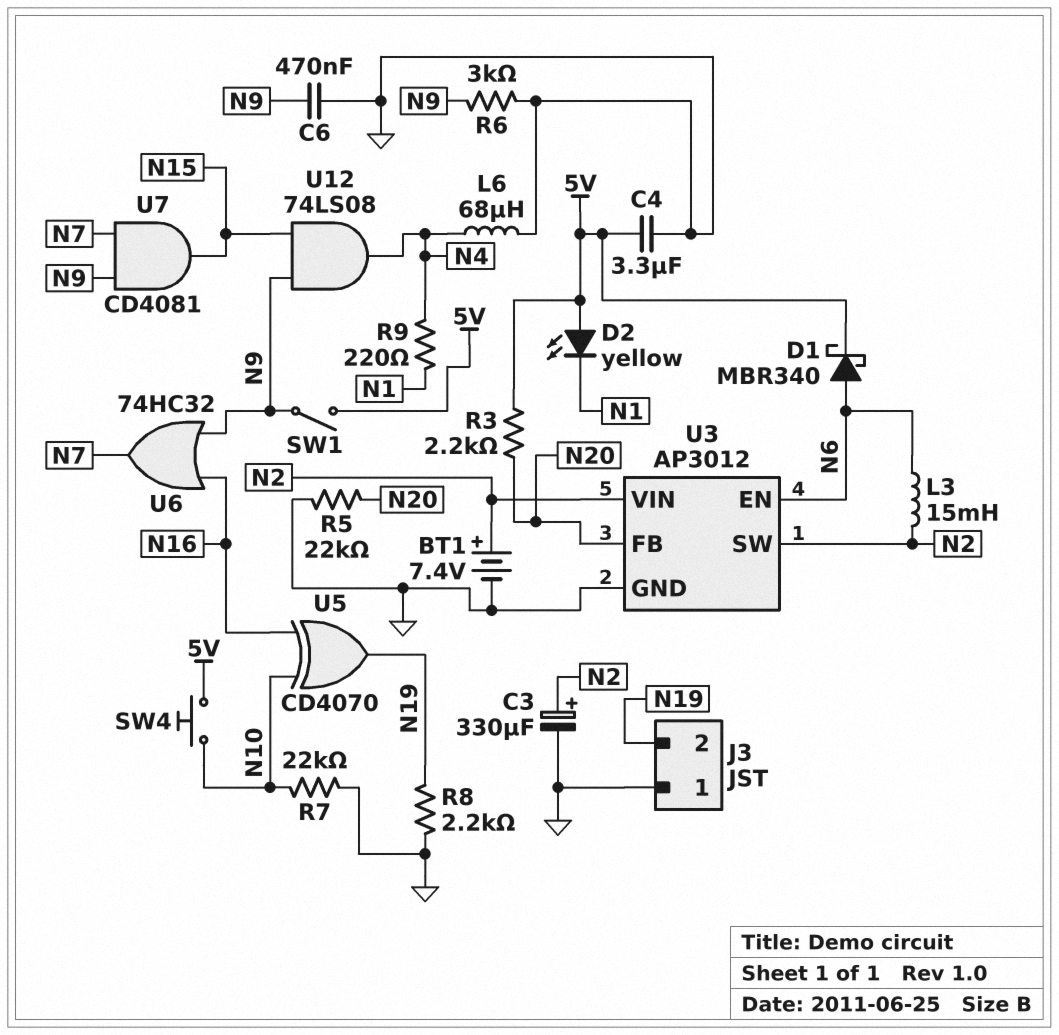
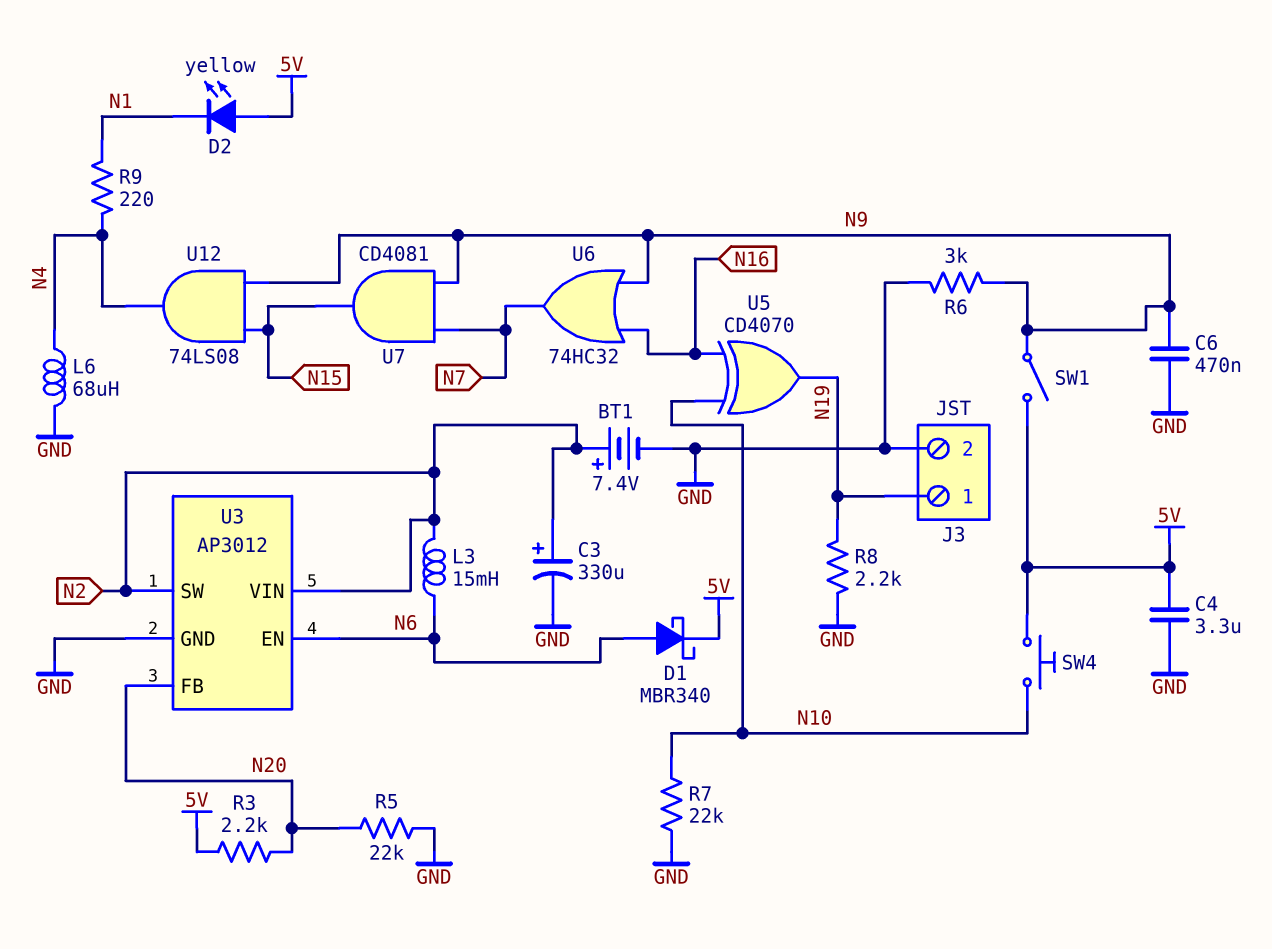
J3 pin 1: GND -> N19
J3 pin 2: N19 -> GND

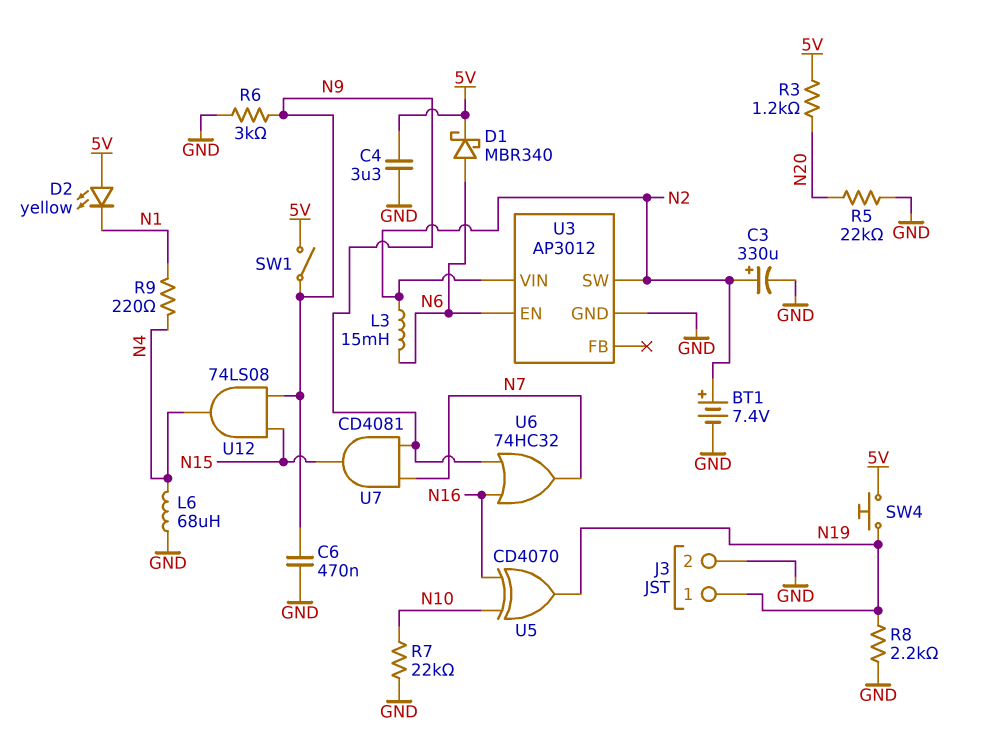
R3: 2.2k (5V, N20) -> 1.2k (5V, N20)
SW4: button (5V, N10) -> button (5V, N19)
U3 pin FB: N20 -> none

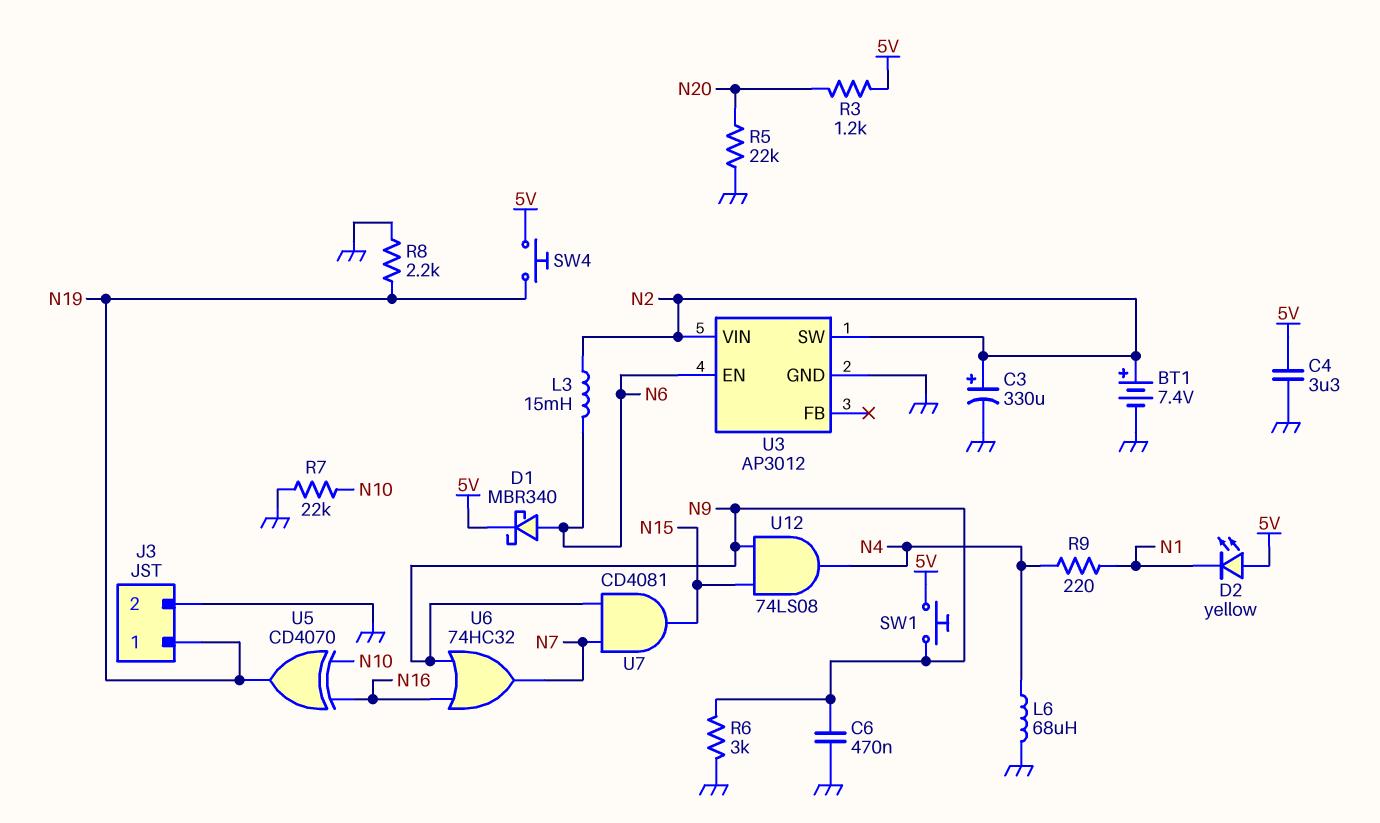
SW1: switch (5V, N9) -> button (5V, N9)

